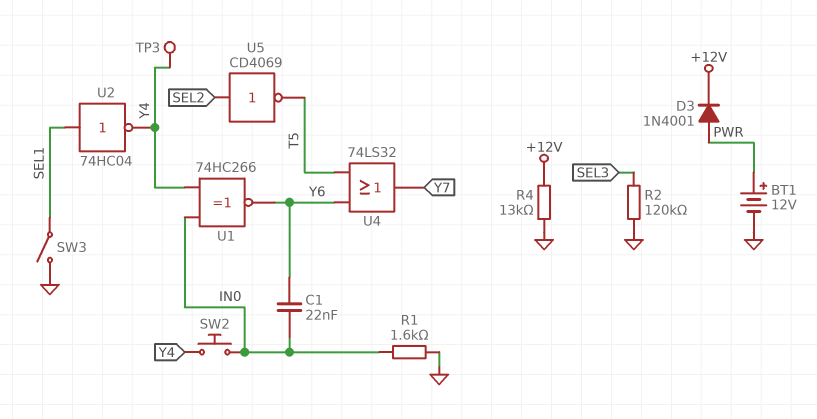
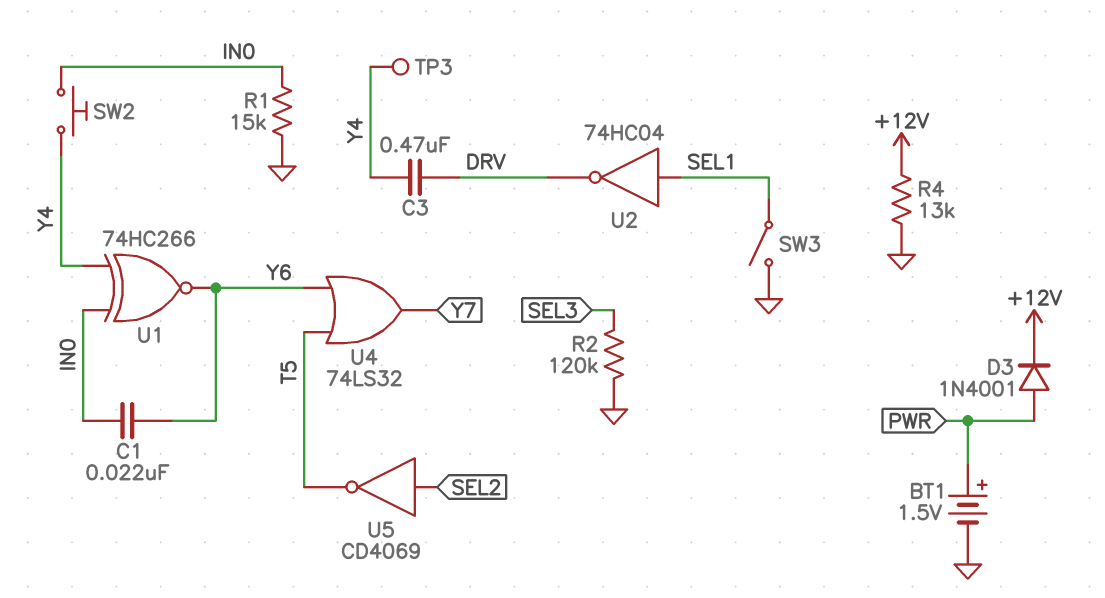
BT1: 12V (plus PWR, minus GND) -> 1.5V (plus PWR, minus GND)
C3: none -> 470nF (DRV, Y4)
R1: 1.6k (GND, IN0) -> 15k (GND, IN0)
U2: NOT 74HC04 (in SEL1, out Y4) -> NOT 74HC04 (in SEL1, out DRV)

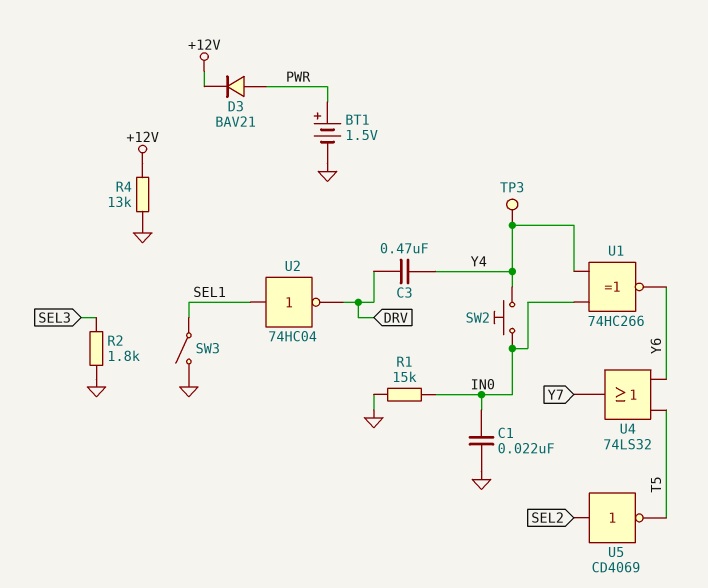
C1: 22nF (IN0, Y6) -> 22nF (GND, IN0)
D3: diode 1N4001 (A PWR, K +12V) -> diode BAV21 (A PWR, K +12V)
R2: 120k (GND, SEL3) -> 1.8k (GND, SEL3)

